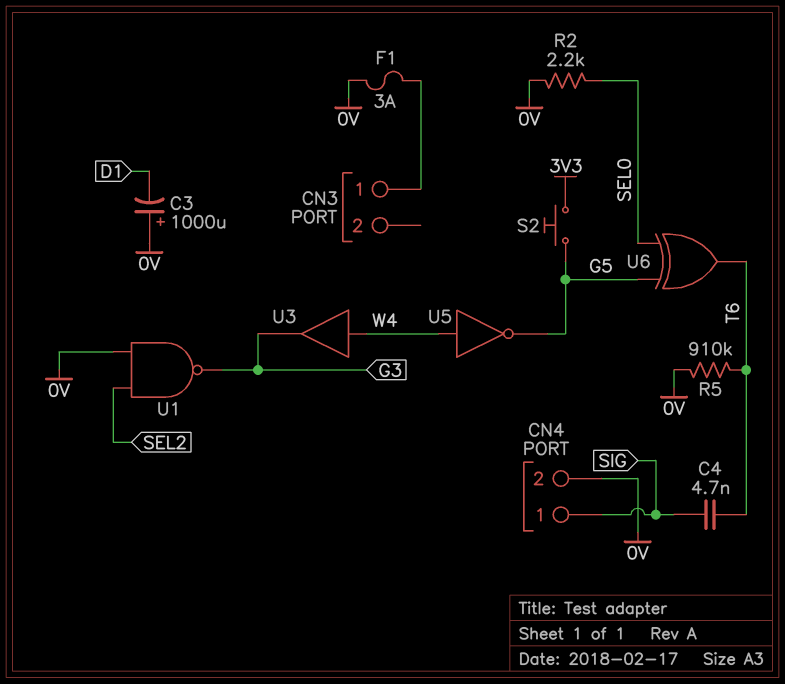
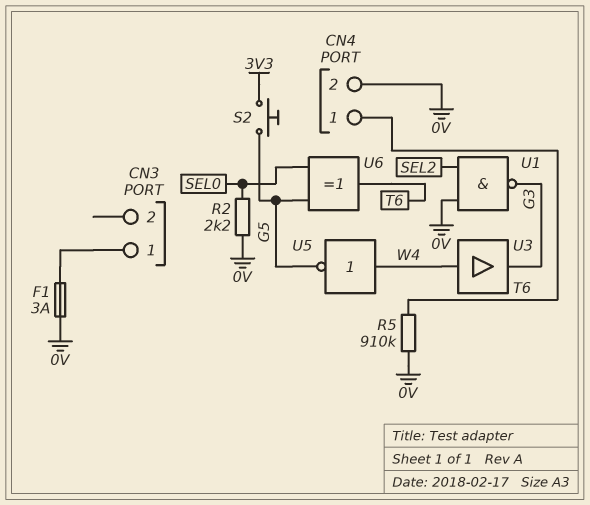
C3: 1000uF (plus 0V, minus D1) -> none
C4: 4.7nF (SIG, T6) -> none
CN4 pin 1: SIG -> T6

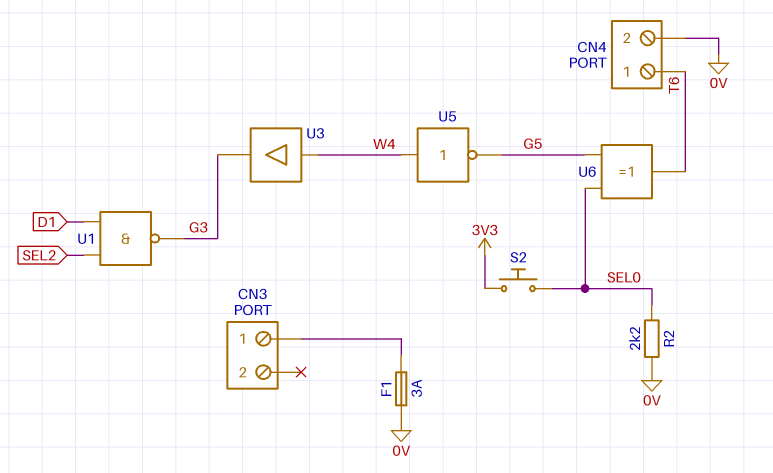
R5: 910k (0V, T6) -> none
S2: button (3V3, G5) -> button (3V3, SEL0)
U1: NAND (in 0V, in SEL2, out G3) -> NAND (in D1, in SEL2, out G3)

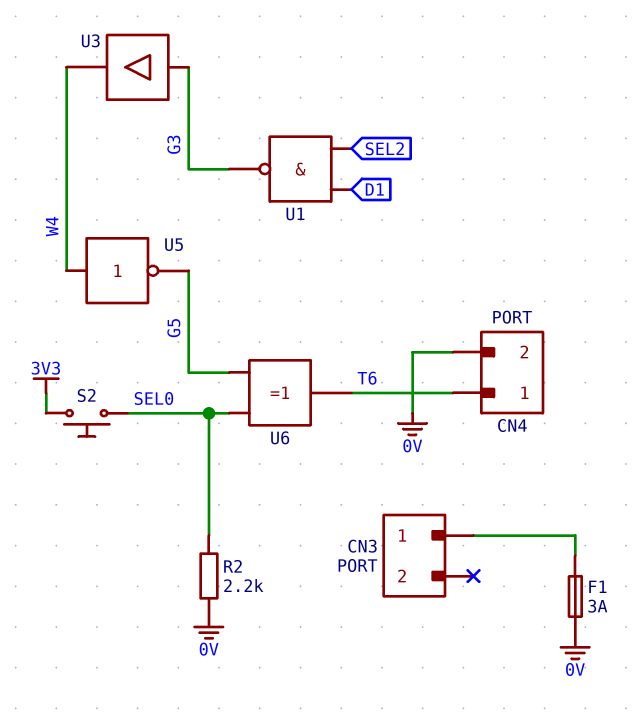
U3: buffer (in W4, out G3) -> buffer (in G3, out W4)

